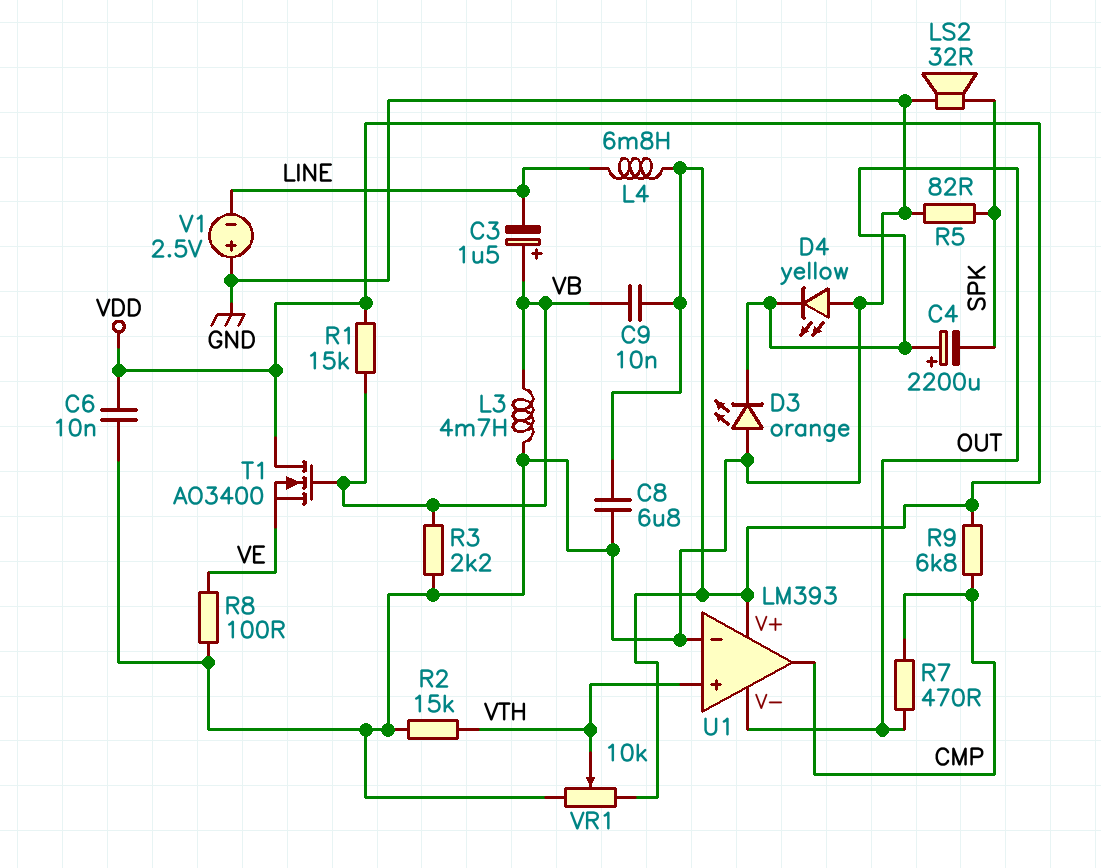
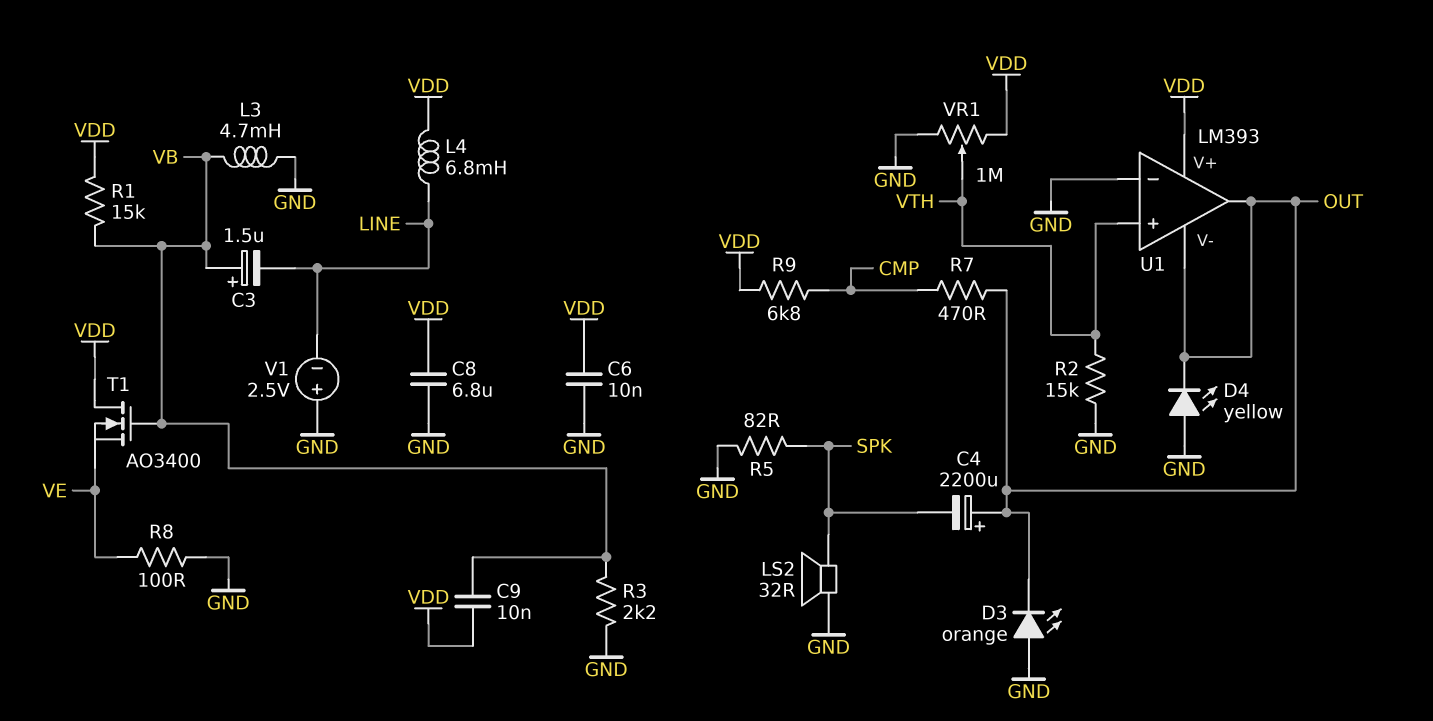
U1 pin out: CMP -> OUT
VR1: 10k (GND, VDD, wiper VTH) -> 1M (GND, VDD, wiper VTH)

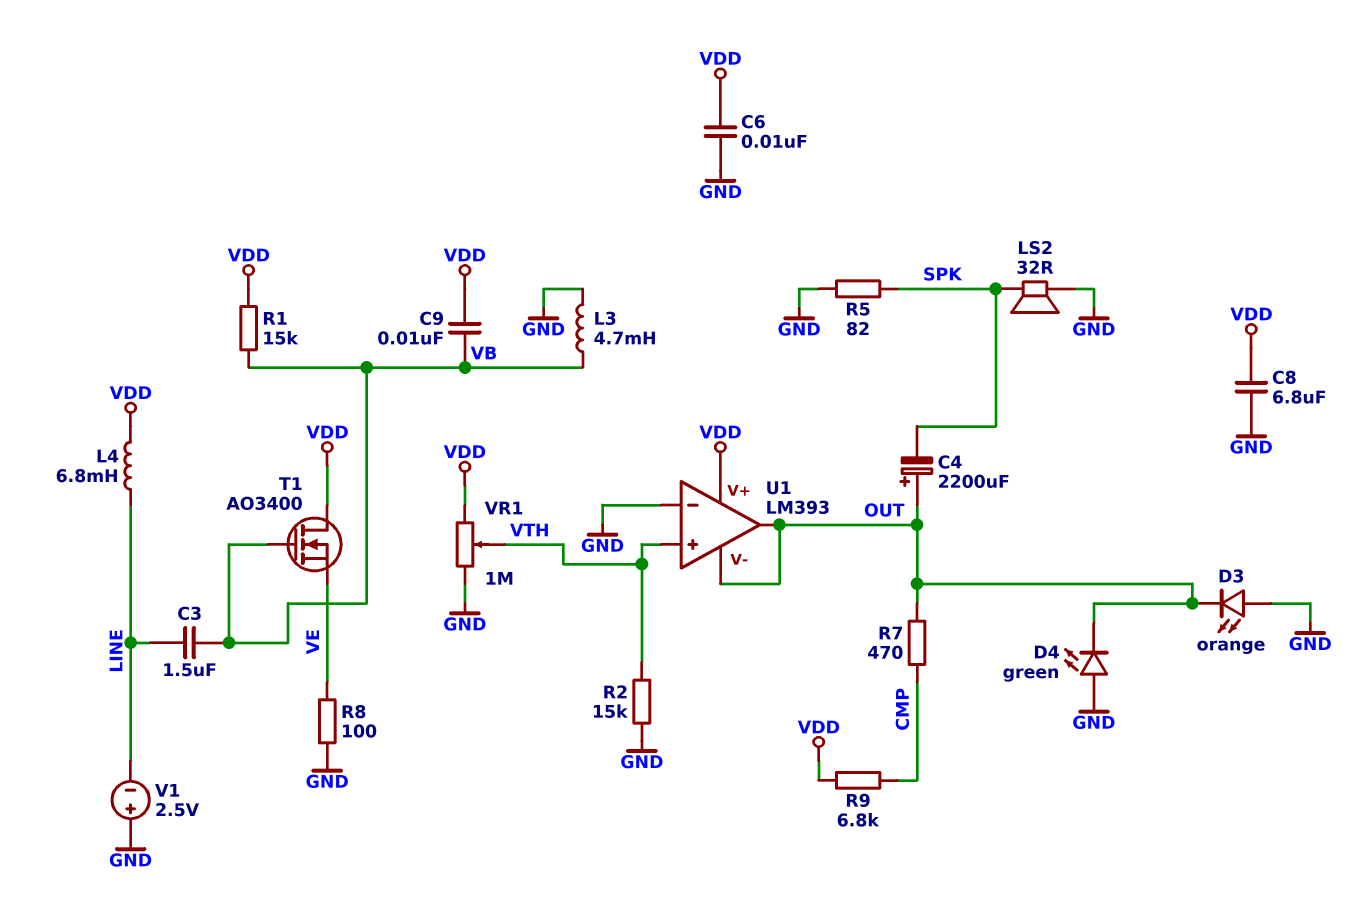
C3: 1.5uF (plus VB, minus LINE) -> 1.5uF (LINE, VB)
D4: LED yellow (A GND, K OUT) -> LED green (A GND, K OUT)
R3: 2.2k (GND, VB) -> none

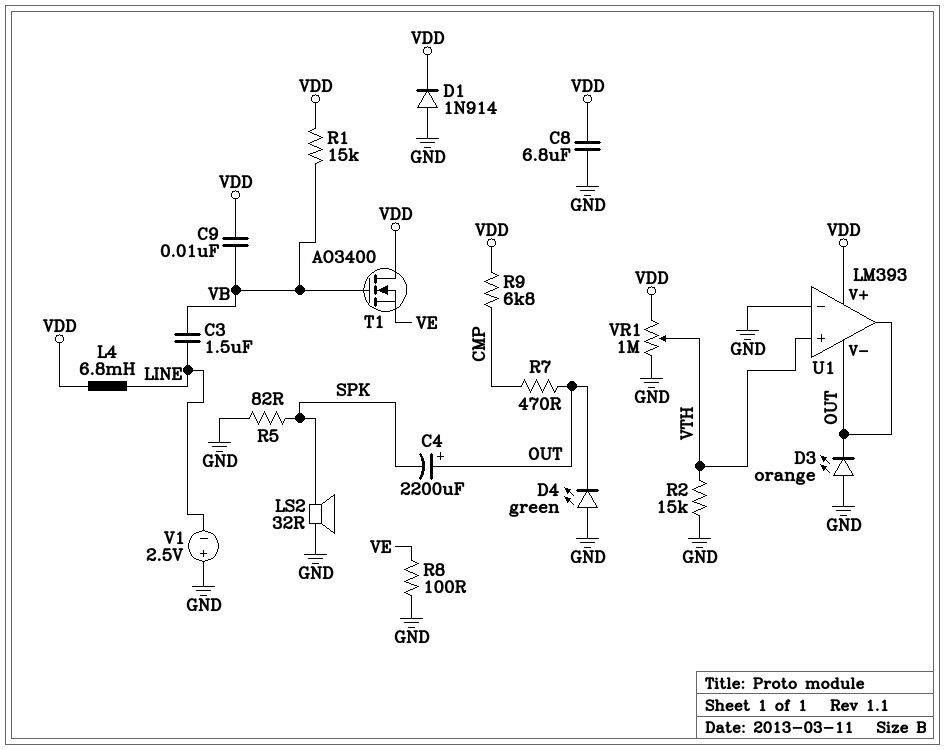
C6: 10nF (GND, VDD) -> none
D1: none -> diode 1N914 (A GND, K VDD)
L3: 4.7mH (GND, VB) -> none

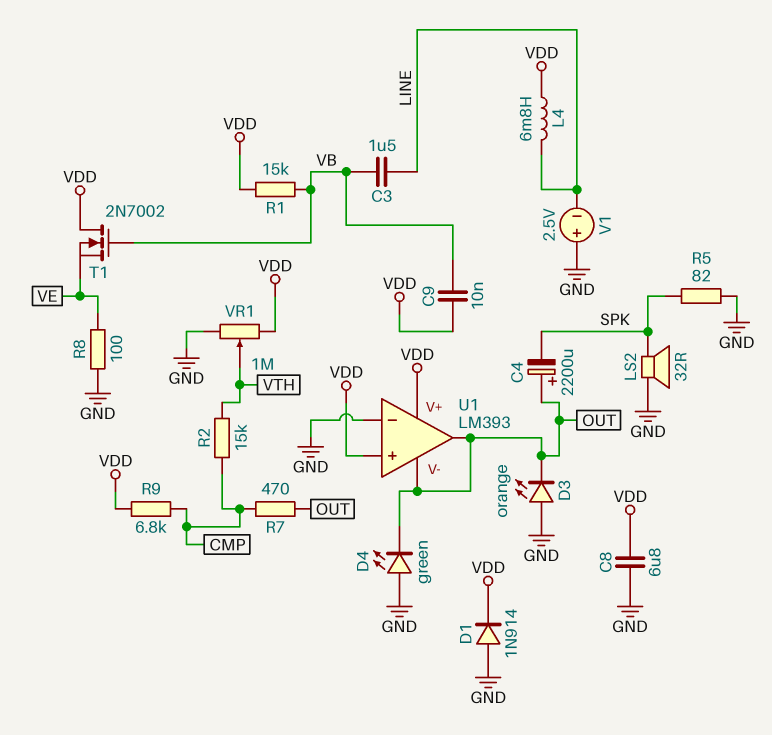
R2: 15k (GND, VTH) -> 15k (CMP, VTH)
T1: NMOS AO3400 (G VB, D VDD, S VE) -> NMOS 2N7002 (G VB, D VDD, S VE)
U1 pin in+: VTH -> VDD

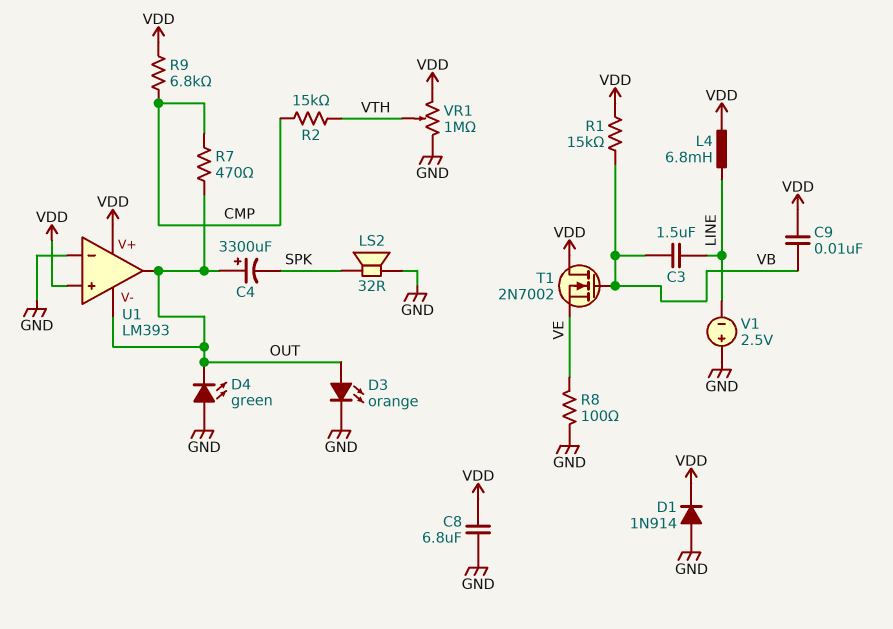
C4: 2200uF (plus OUT, minus SPK) -> 3300uF (plus OUT, minus SPK)
D3: LED orange (A GND, K OUT) -> LED orange (A OUT, K GND)
R5: 82 (GND, SPK) -> none

